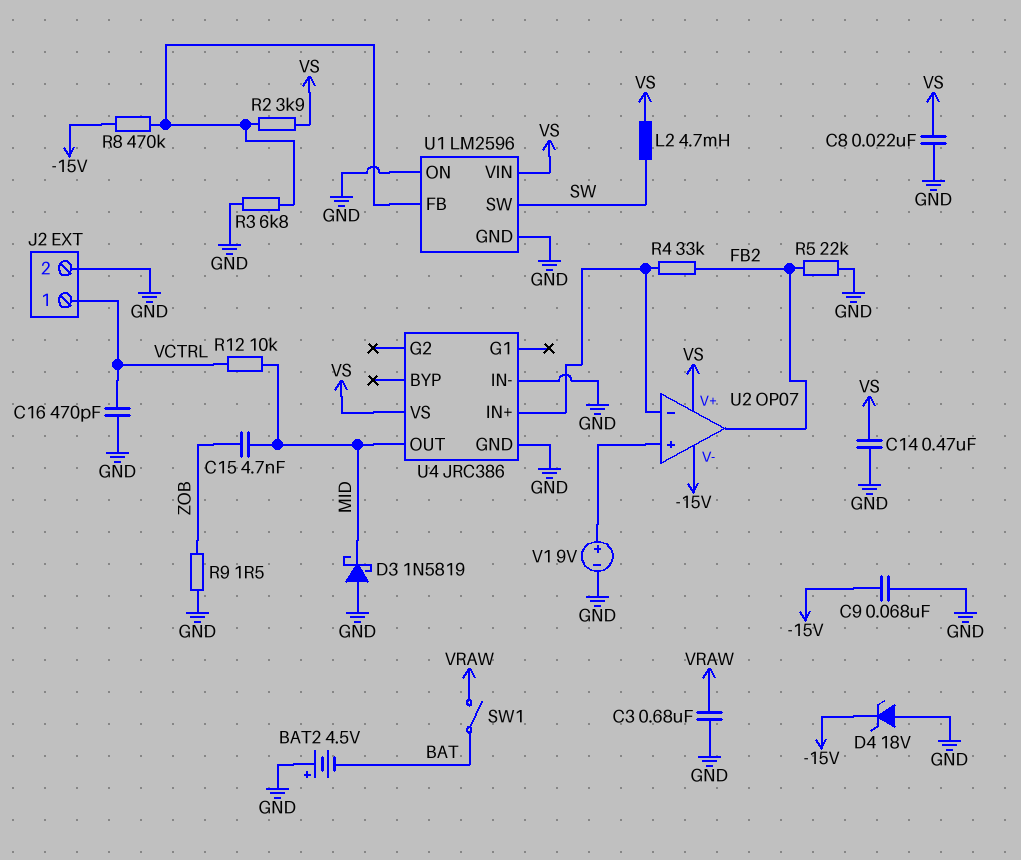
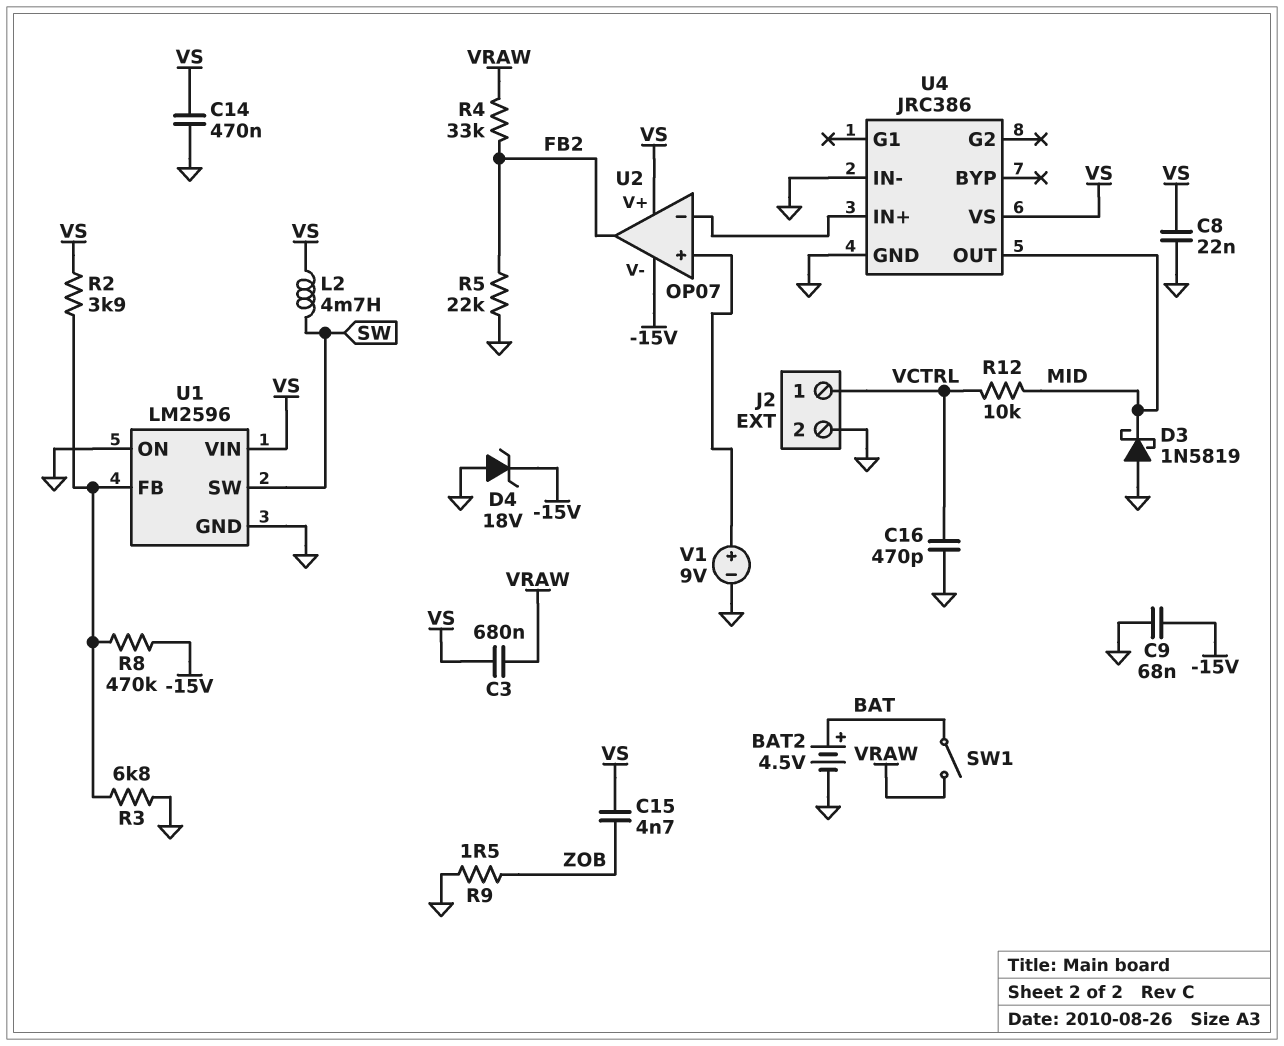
BAT2: 4.5V (plus GND, minus BAT) -> 4.5V (plus BAT, minus GND)
C3: 680nF (GND, VRAW) -> 680nF (VRAW, VS)
C15: 4.7nF (MID, ZOB) -> 4.7nF (VS, ZOB)
R4: 33k (FB2, U2/in-) -> 33k (FB2, VRAW)

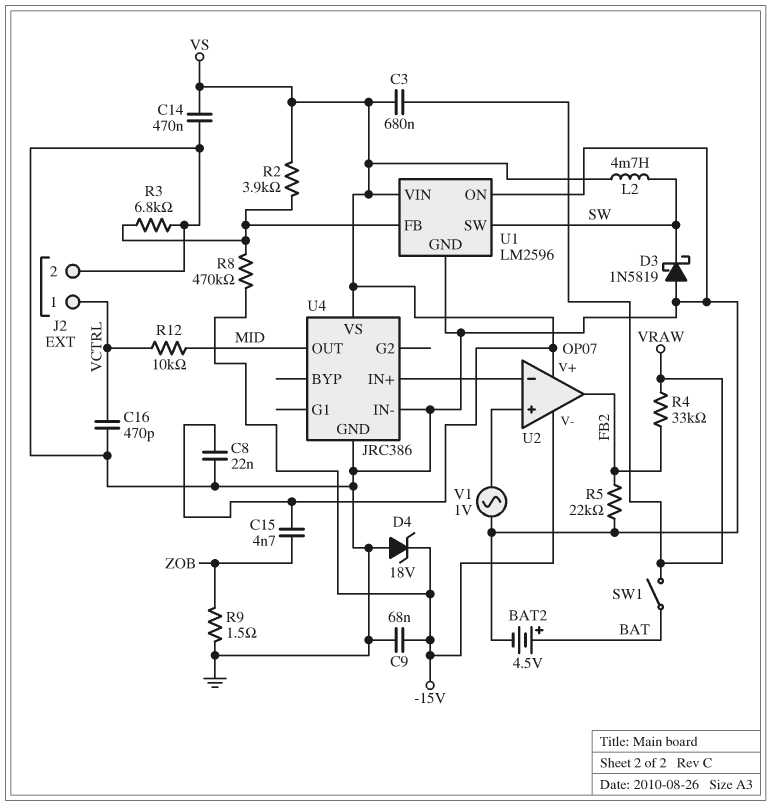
D3: schottky 1N5819 (A GND, K MID) -> schottky 1N5819 (A GND, K SW)
V1: 9V (plus U2/in+, minus GND) -> AC 1V (GND, U2/in+)

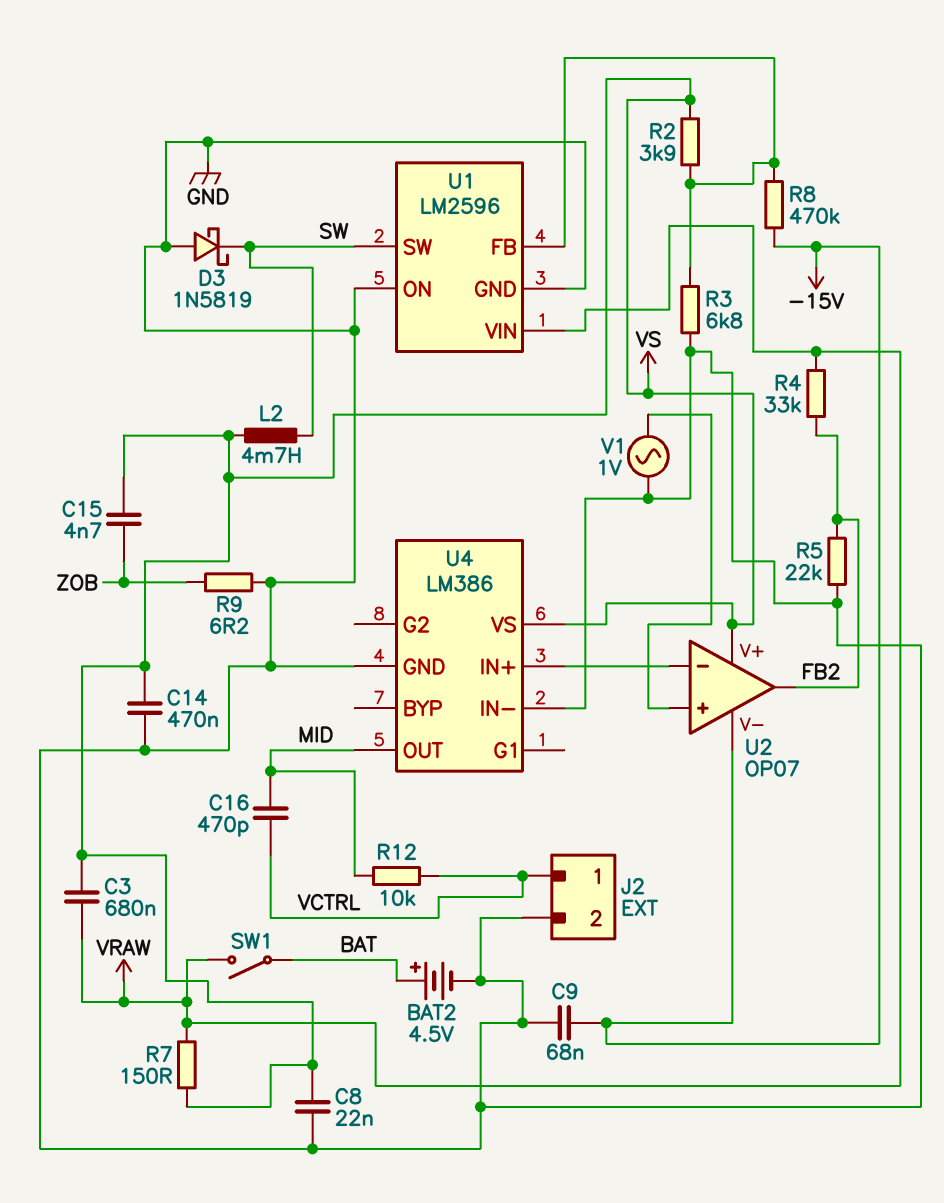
C16: 470pF (GND, VCTRL) -> 470pF (MID, VCTRL)
D4: zener 18V (A GND, K -15V) -> none
R7: none -> 150 (VRAW, VS)
R9: 1.5 (GND, ZOB) -> 6.2 (GND, ZOB)
U1 pin VIN: VS -> VRAW
U4: JRC386 -> LM386

